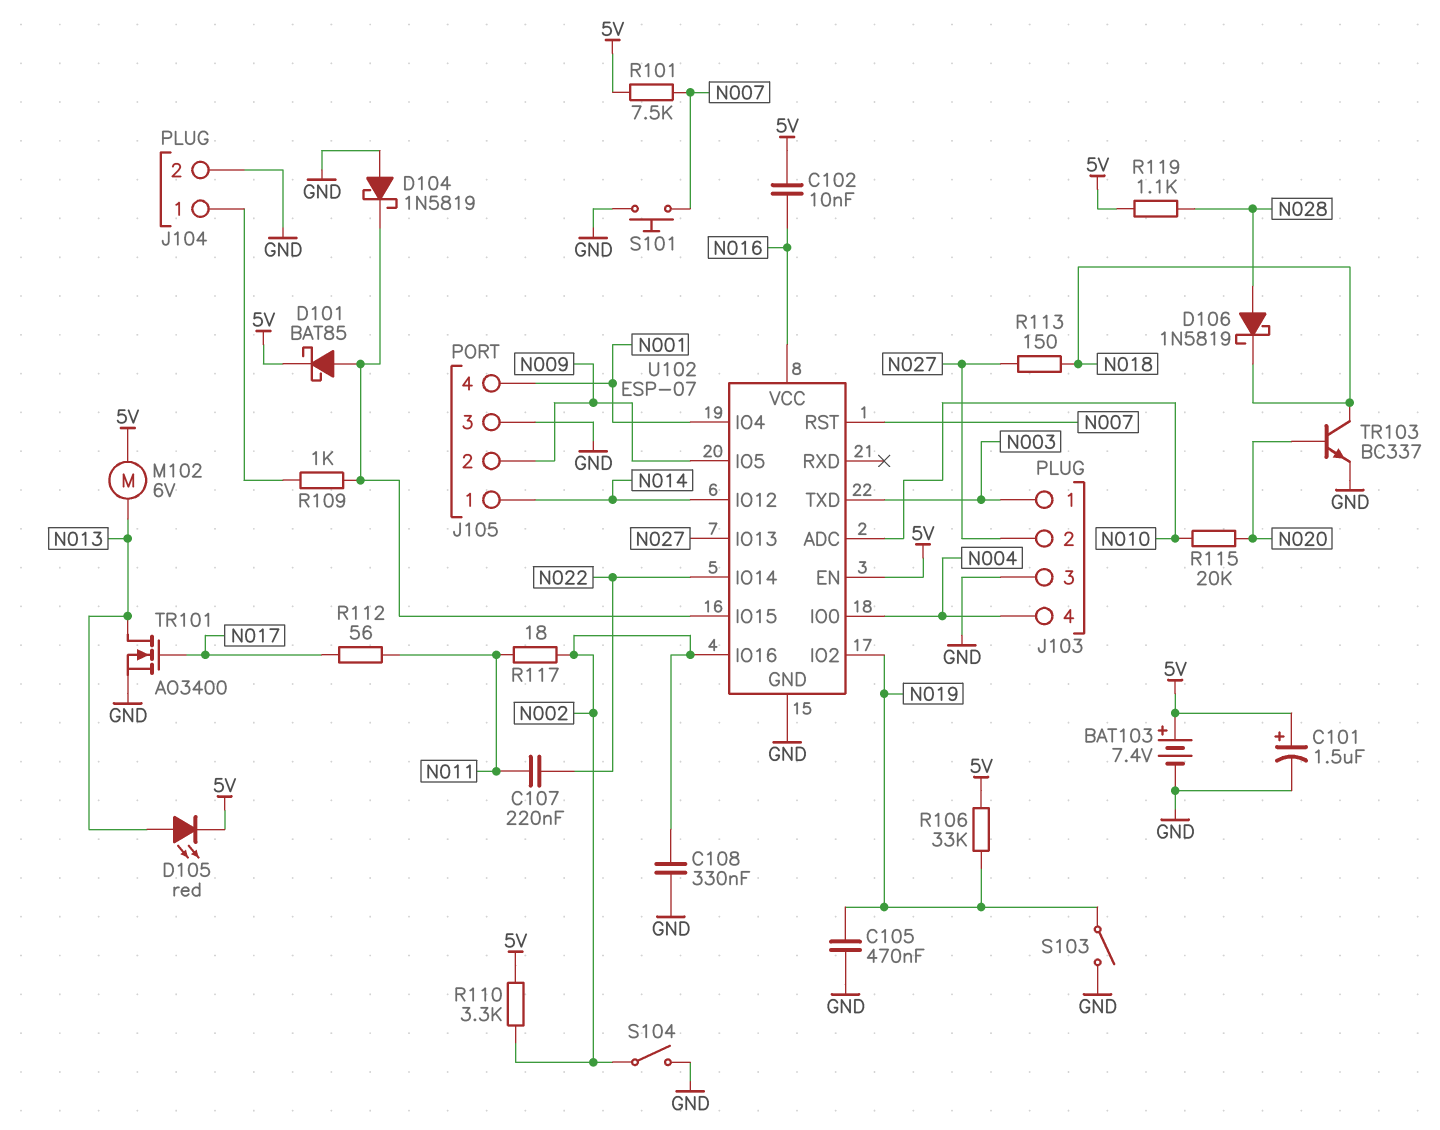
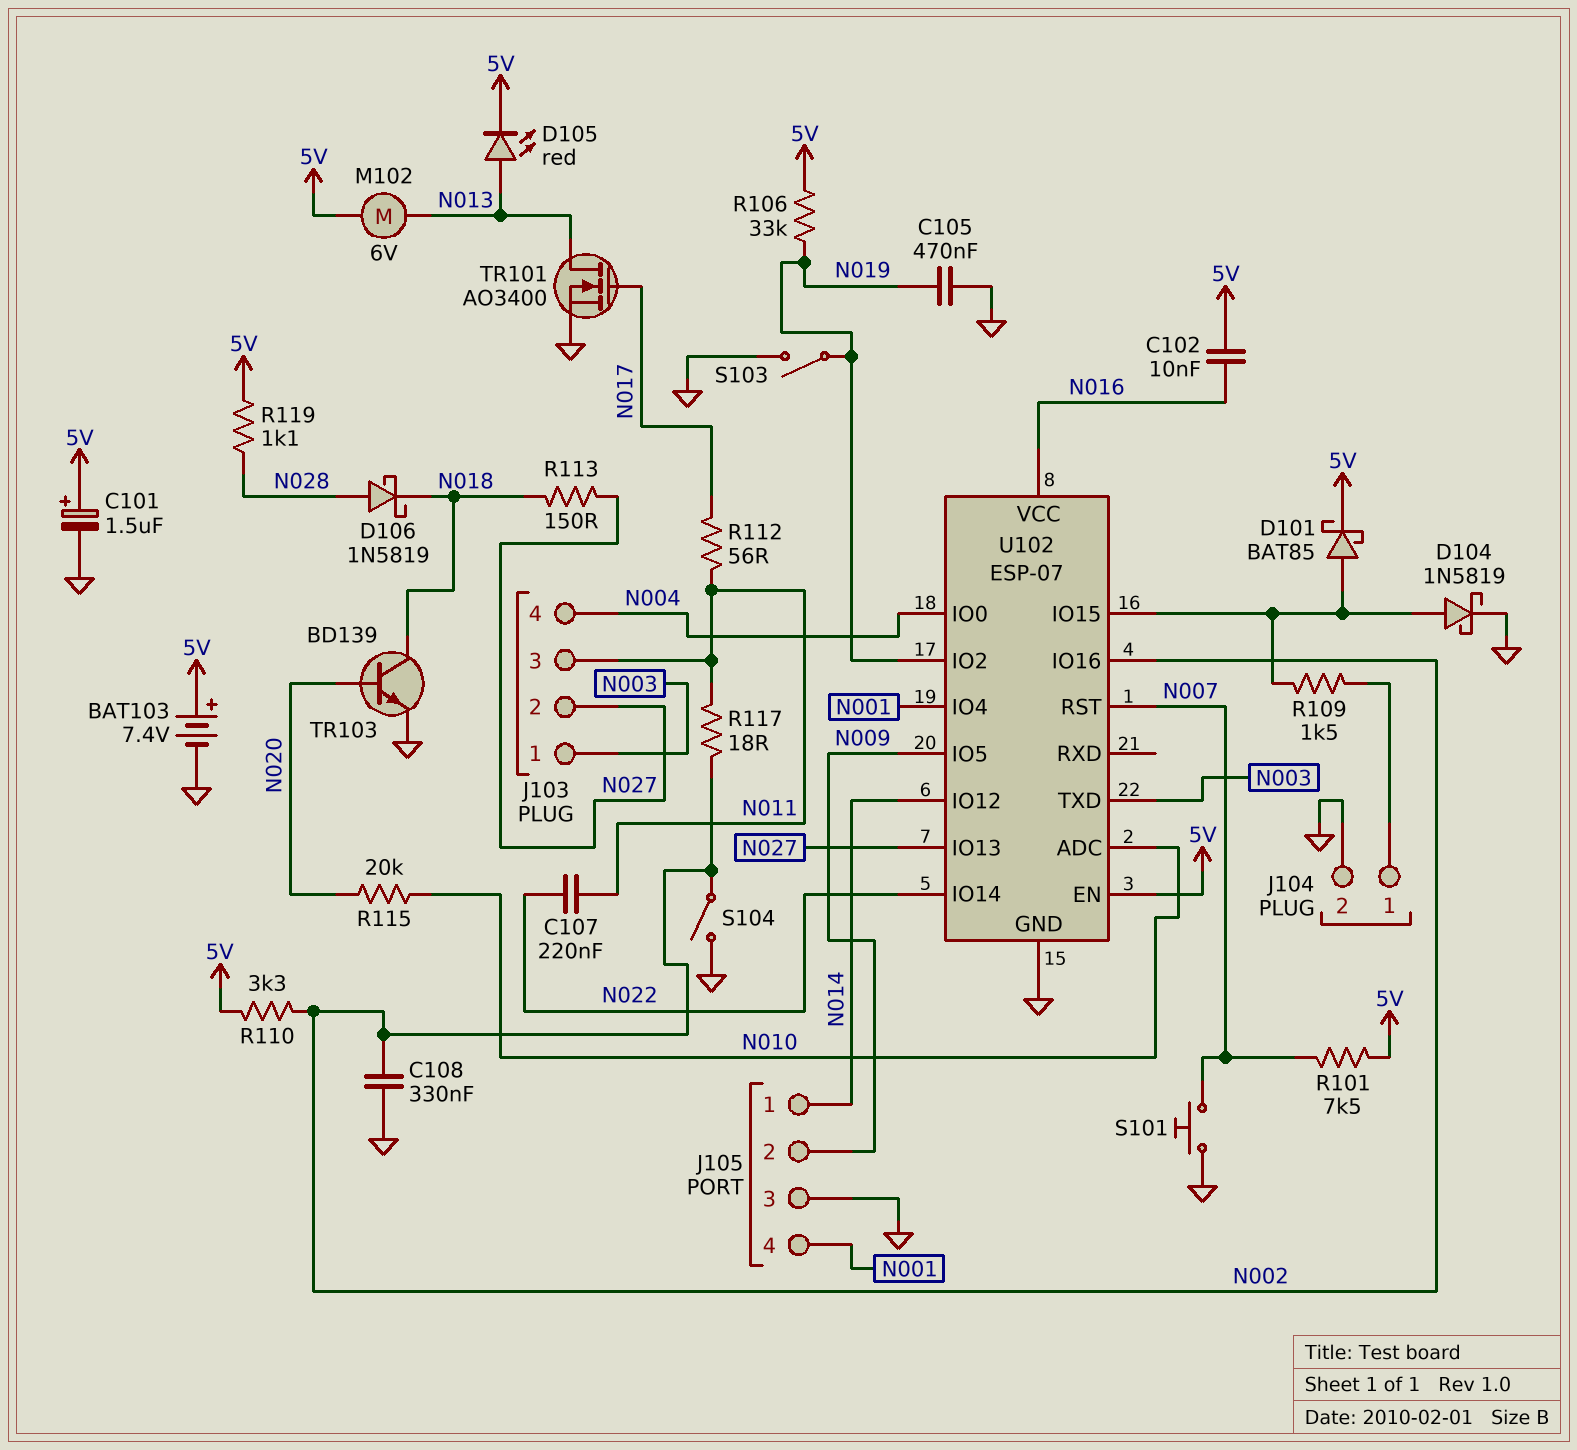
D104: schottky 1N5819 (A GND, K U102/IO15) -> schottky 1N5819 (A U102/IO15, K GND)
J103 pin 3: GND -> N011
R109: 1k (J104/1, U102/IO15) -> 1.5k (J104/1, U102/IO15)
TR103: NPN BC337 (B N020, C N018, E GND) -> NPN BD139 (B N020, C N018, E GND)

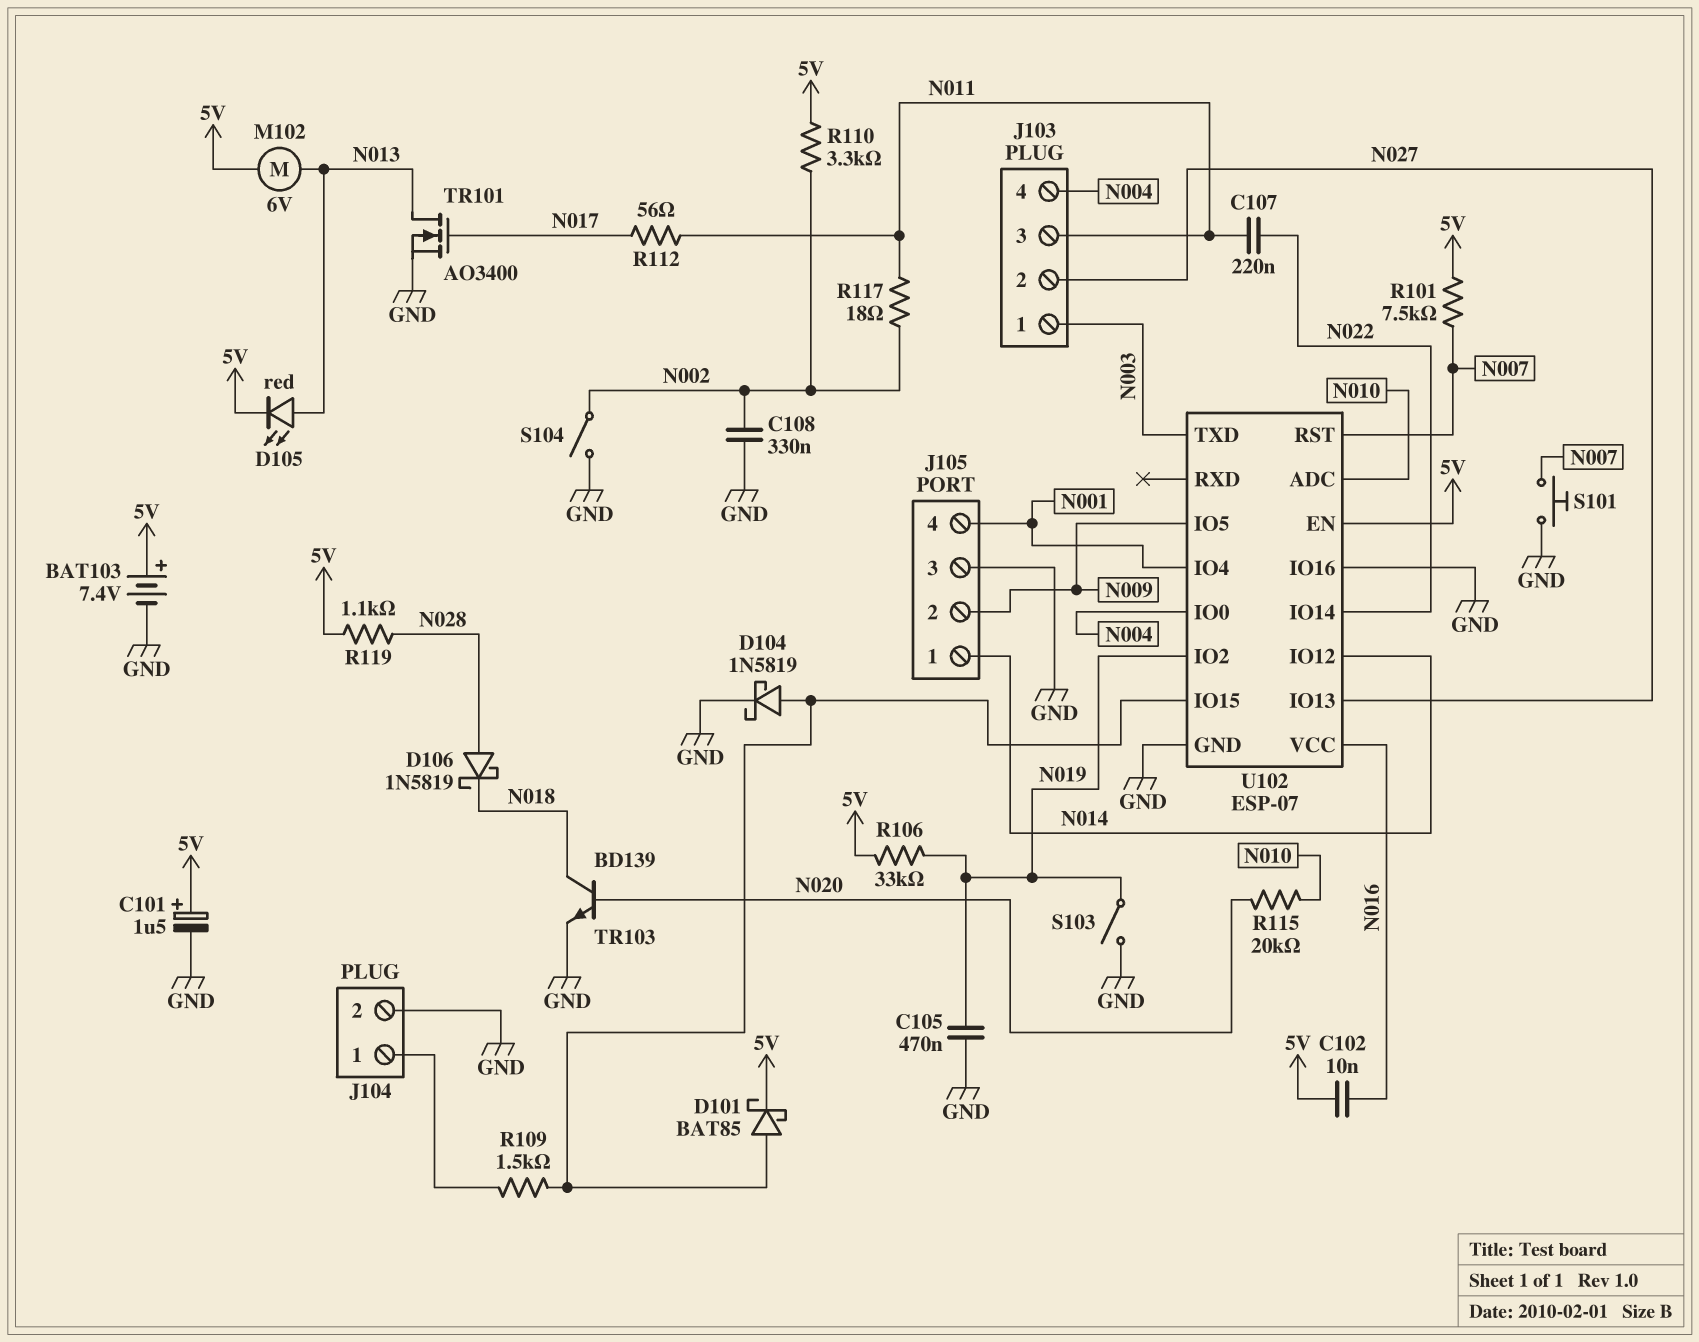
R113: 150 (N018, N027) -> none
U102 pin IO16: N002 -> GND

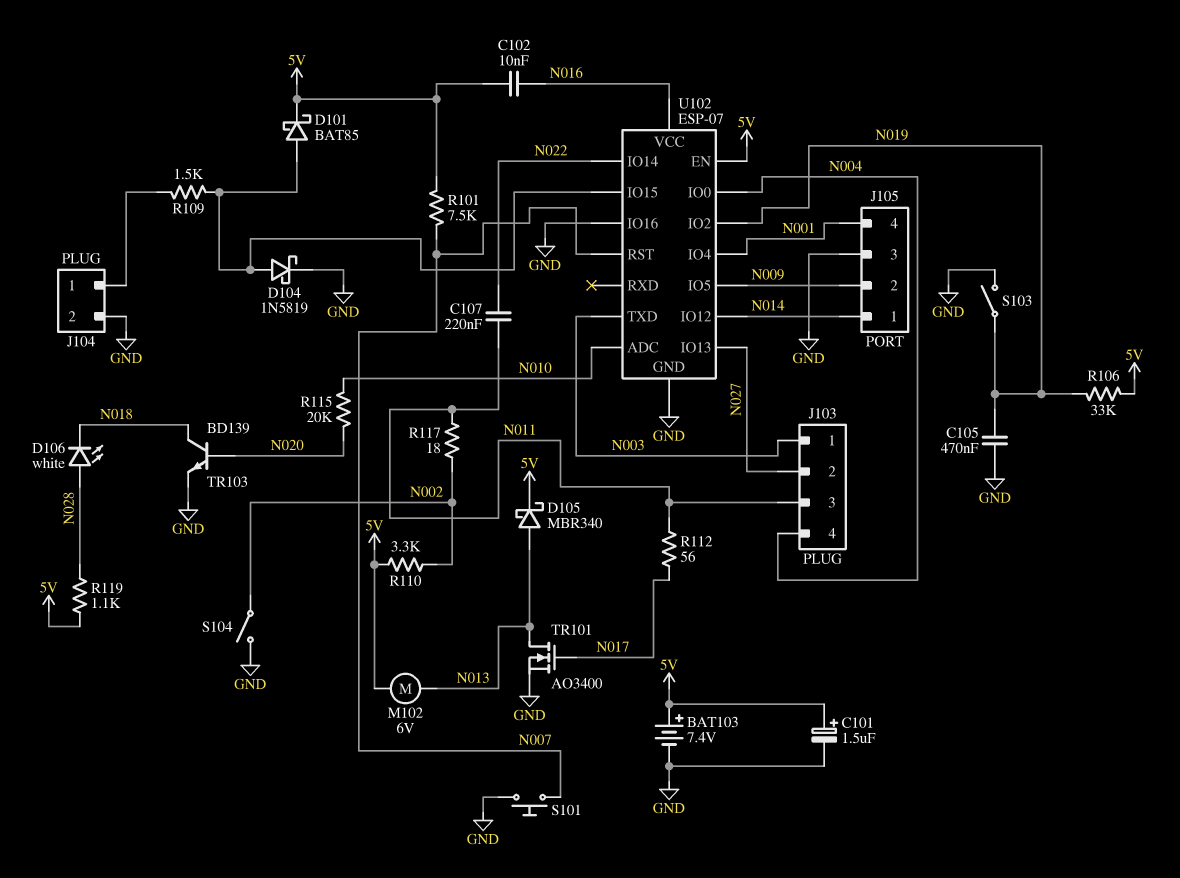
C108: 330nF (GND, N002) -> none
D105: LED red (A N013, K 5V) -> schottky MBR340 (A N013, K 5V)
D106: schottky 1N5819 (A N028, K N018) -> LED white (A N028, K N018)

